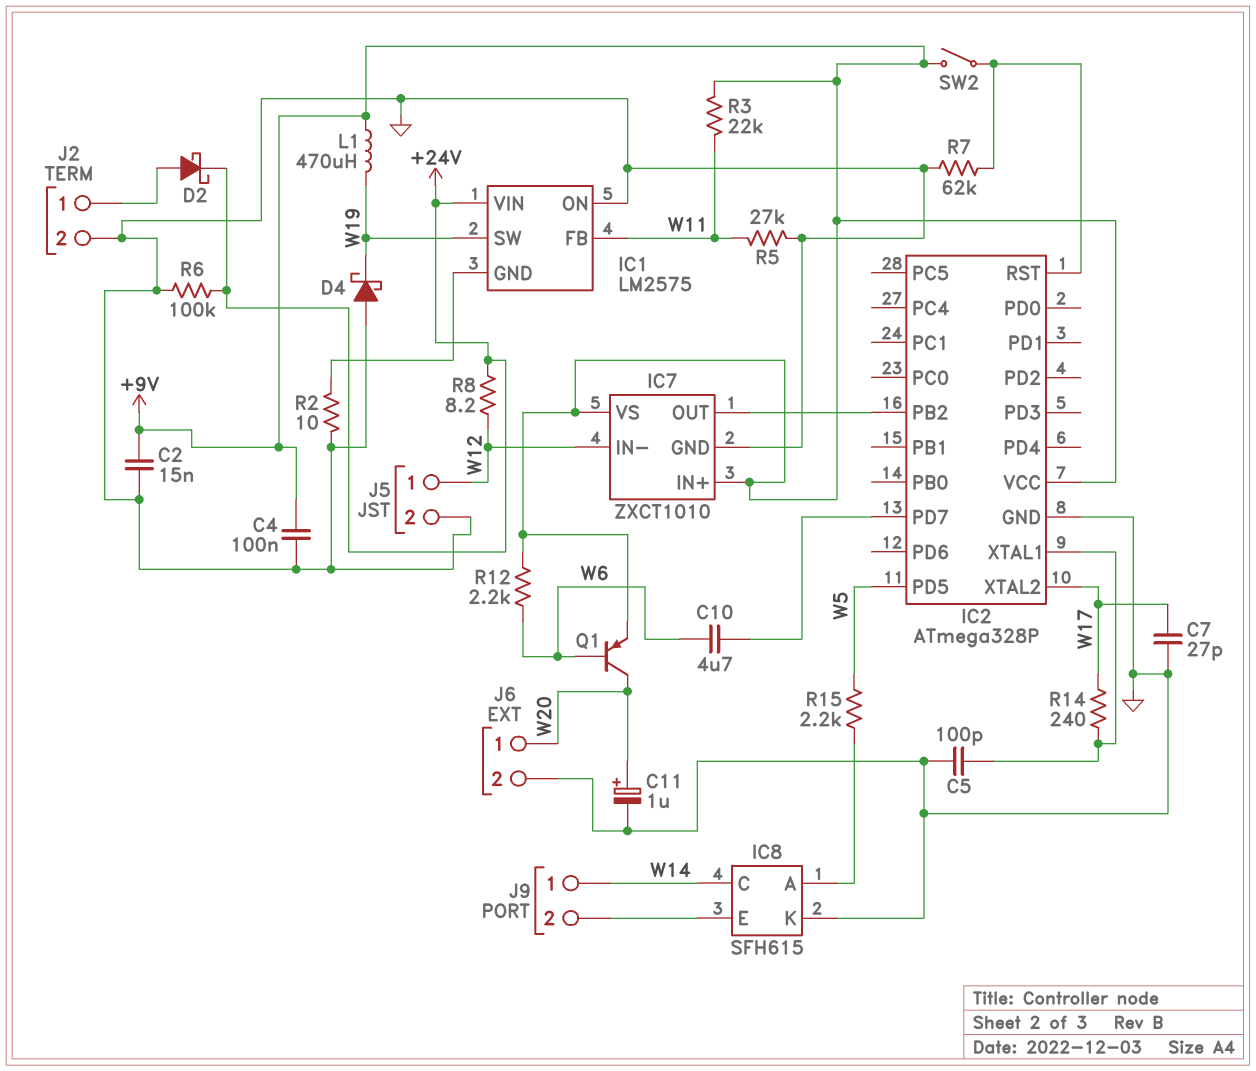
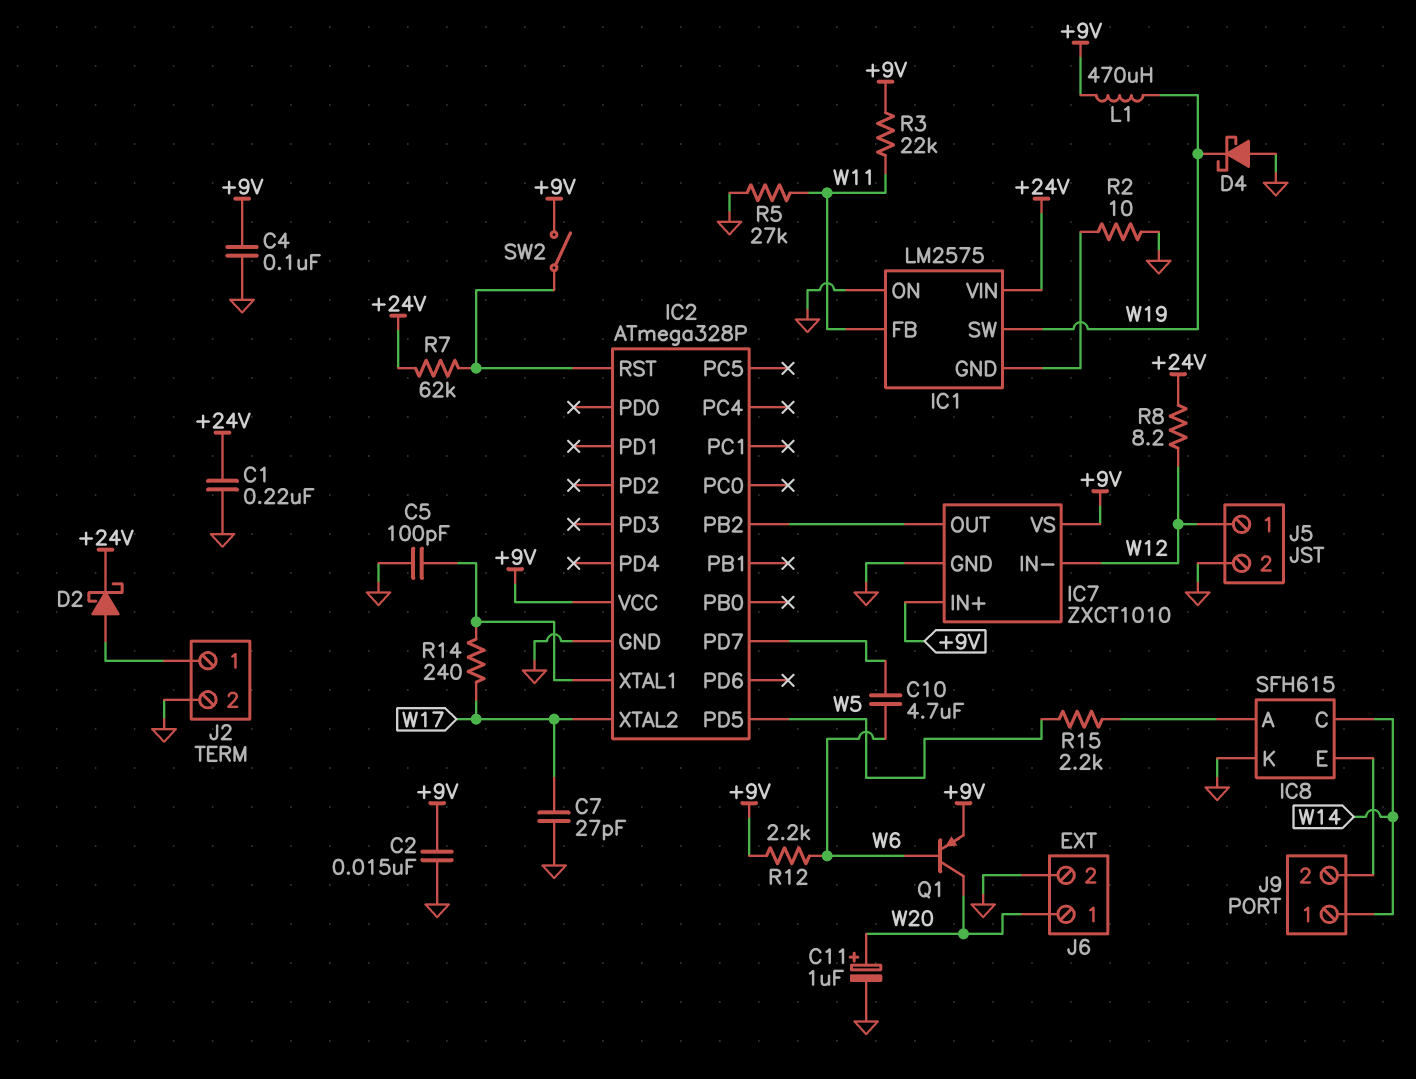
C1: none -> 220nF (+24V, GND)
R6: 100k (+24V, GND) -> none
R7: 62k (GND, IC2/RST) -> 62k (+24V, IC2/RST)

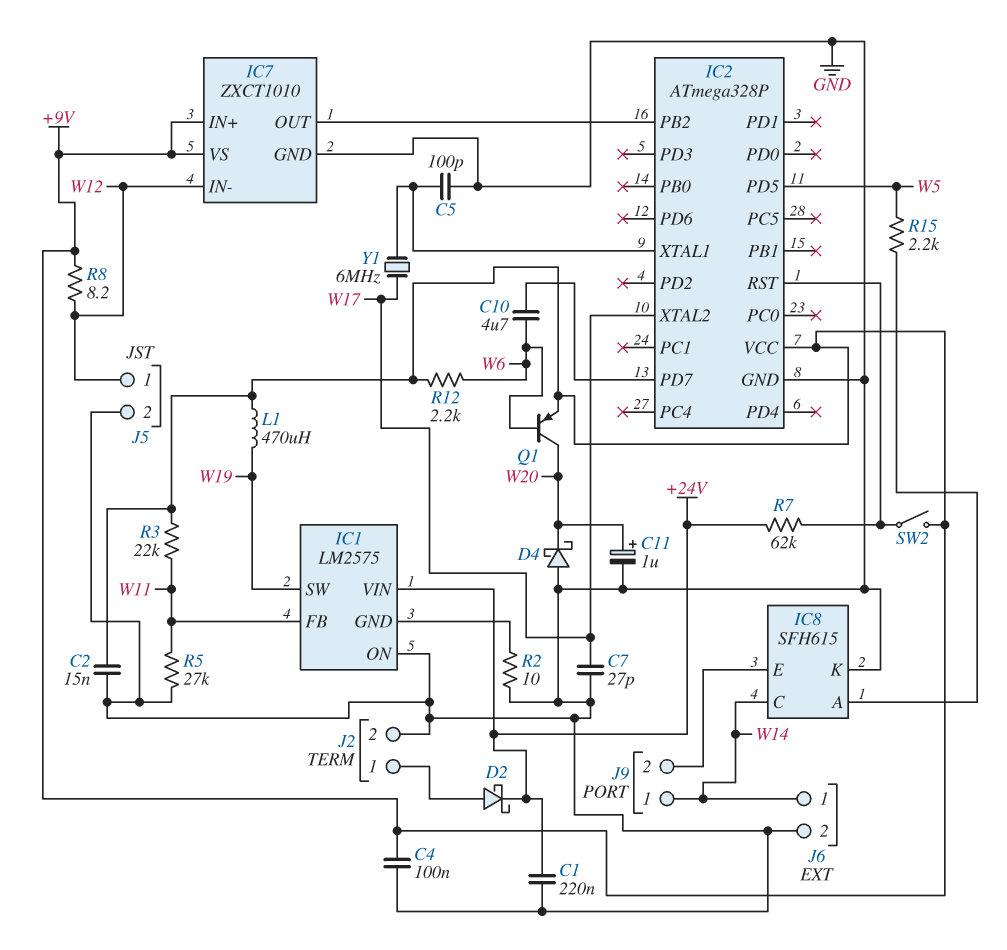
D4: schottky (A GND, K W19) -> schottky (A GND, K W20)
J6 pin 1: W20 -> W14
R8: 8.2 (+24V, W12) -> 8.2 (+9V, W12)
R14: 240 (IC2/XTAL1, W17) -> none
Y1: none -> 6MHz (IC2/XTAL1, W17)

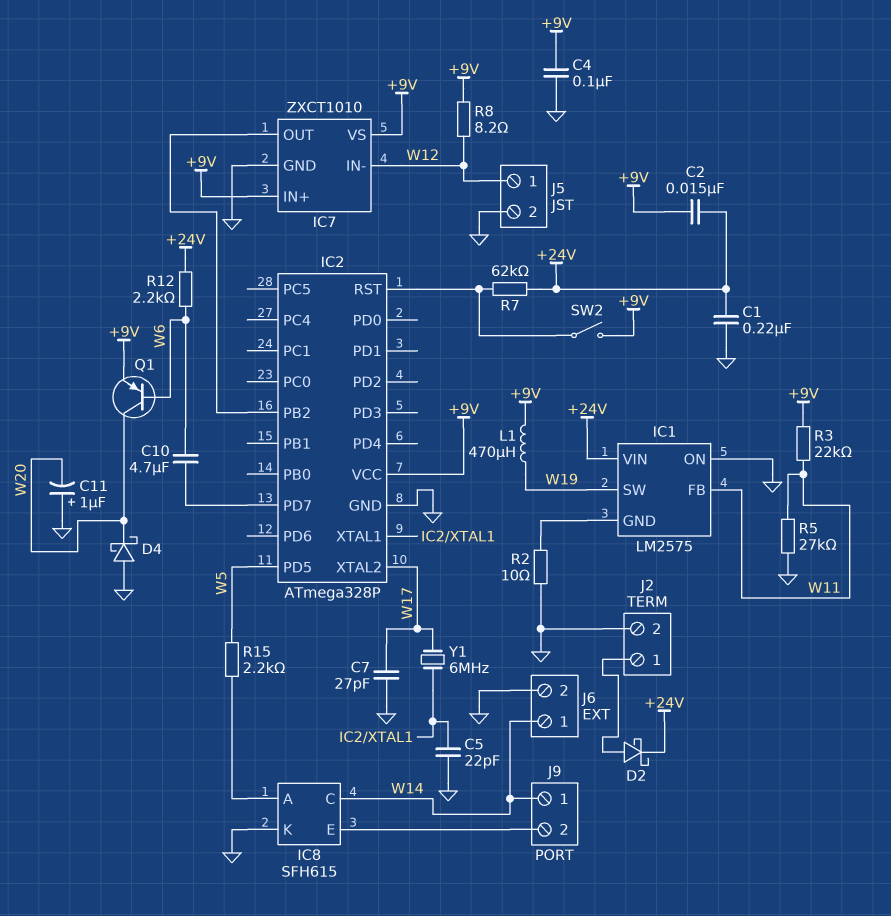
C2: 15nF (+9V, GND) -> 15nF (+9V, +24V)
C5: 100pF (GND, IC2/XTAL1) -> 22pF (GND, IC2/XTAL1)
C11: 1uF (plus W20, minus GND) -> 1uF (plus GND, minus W20)
R12: 2.2k (+9V, W6) -> 2.2k (+24V, W6)

